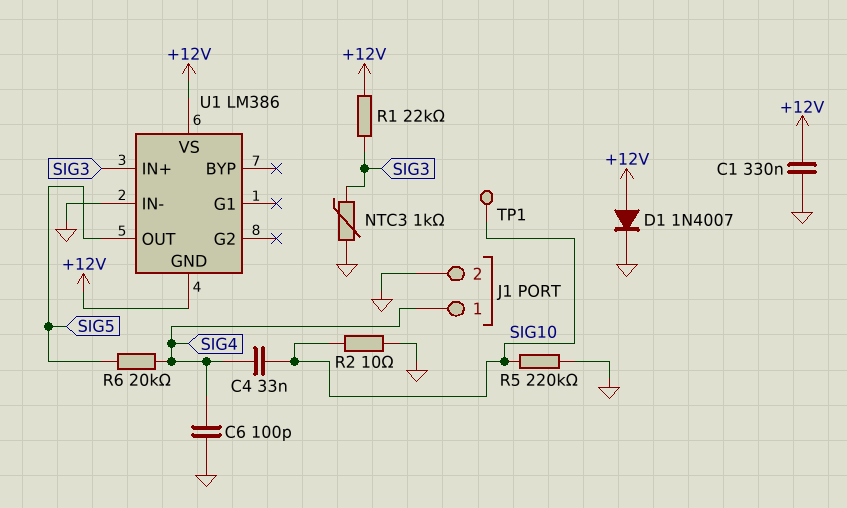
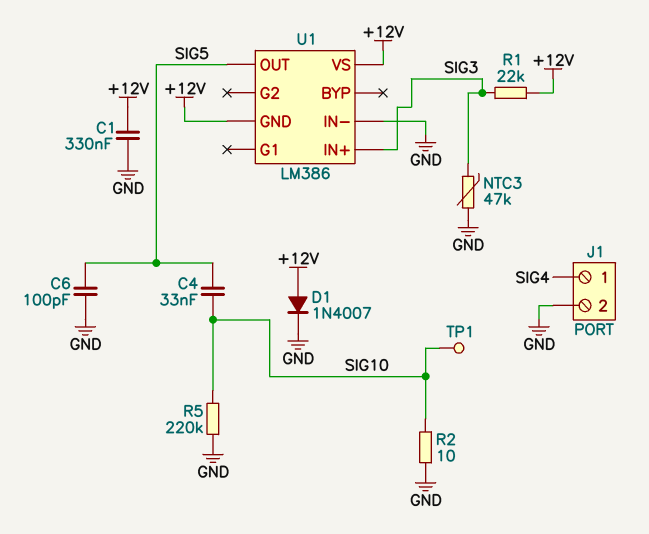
C4: 33nF (SIG4, SIG10) -> 33nF (SIG5, SIG10)
C6: 100pF (GND, SIG4) -> 100pF (GND, SIG5)
NTC3: 1k (GND, SIG3) -> 47k (GND, SIG3)
R6: 20k (SIG4, SIG5) -> none

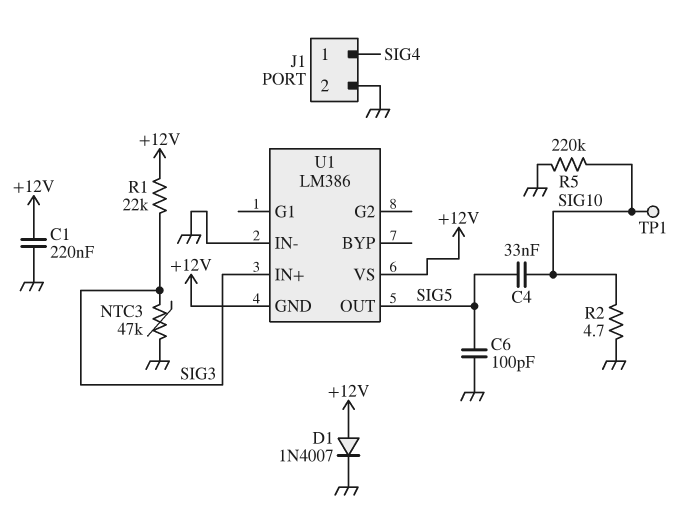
C1: 330nF (+12V, GND) -> 220nF (+12V, GND)
R2: 10 (GND, SIG10) -> 4.7 (GND, SIG10)

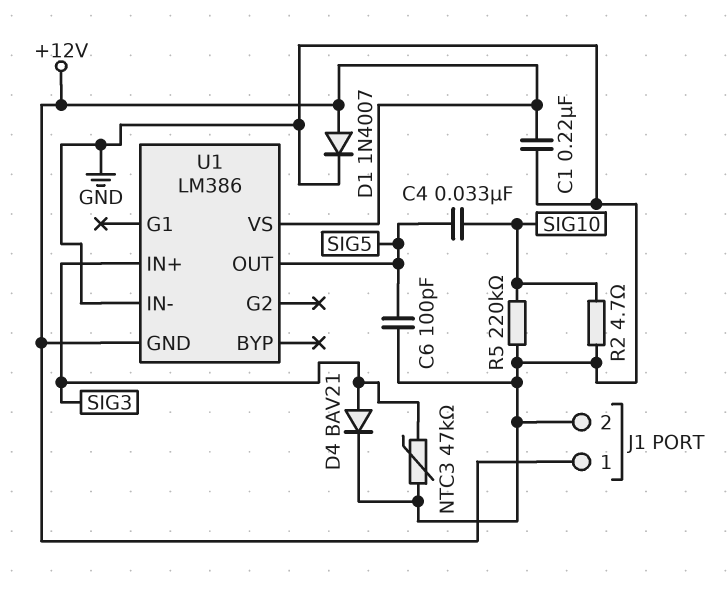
D4: none -> diode BAV21 (A SIG3, K GND)
J1 pin 1: SIG4 -> +12V
R1: 22k (+12V, SIG3) -> none
TP1: test point (SIG10) -> none

